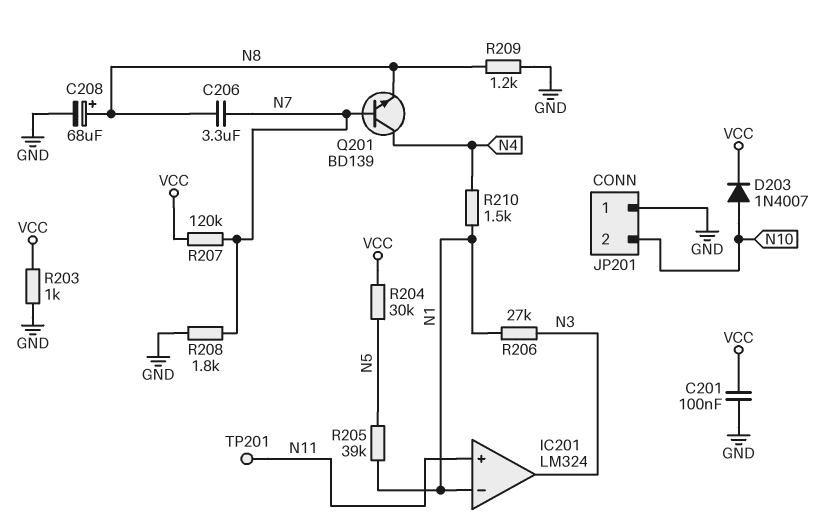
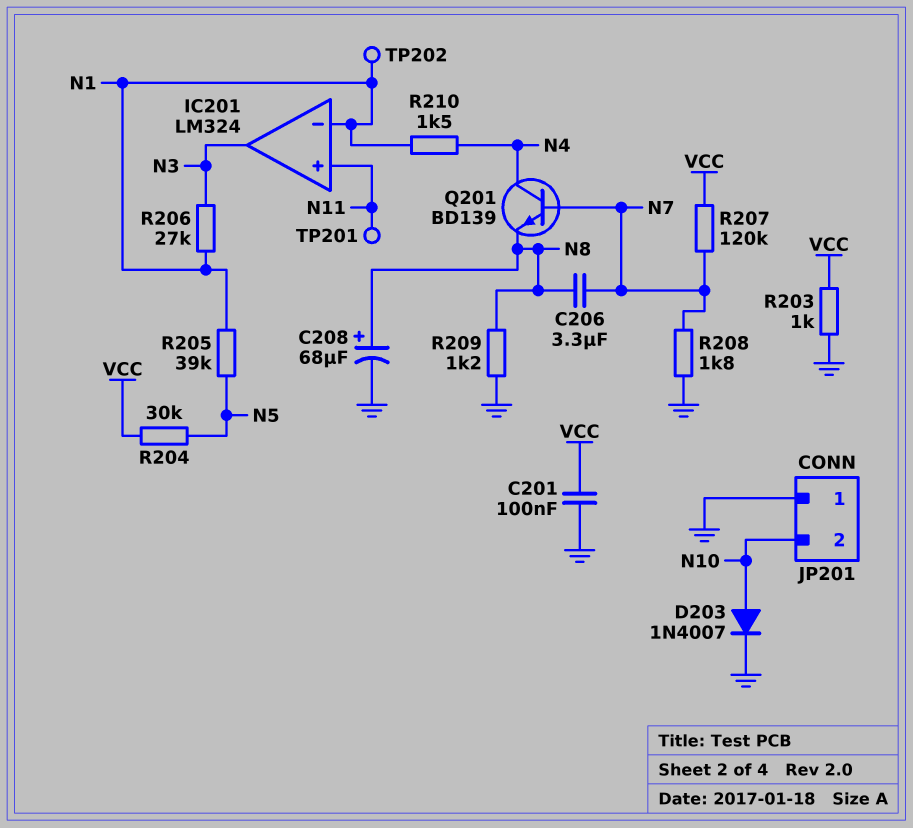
D203: diode 1N4007 (A N10, K VCC) -> diode 1N4007 (A N10, K GND)
TP202: none -> test point (N1)

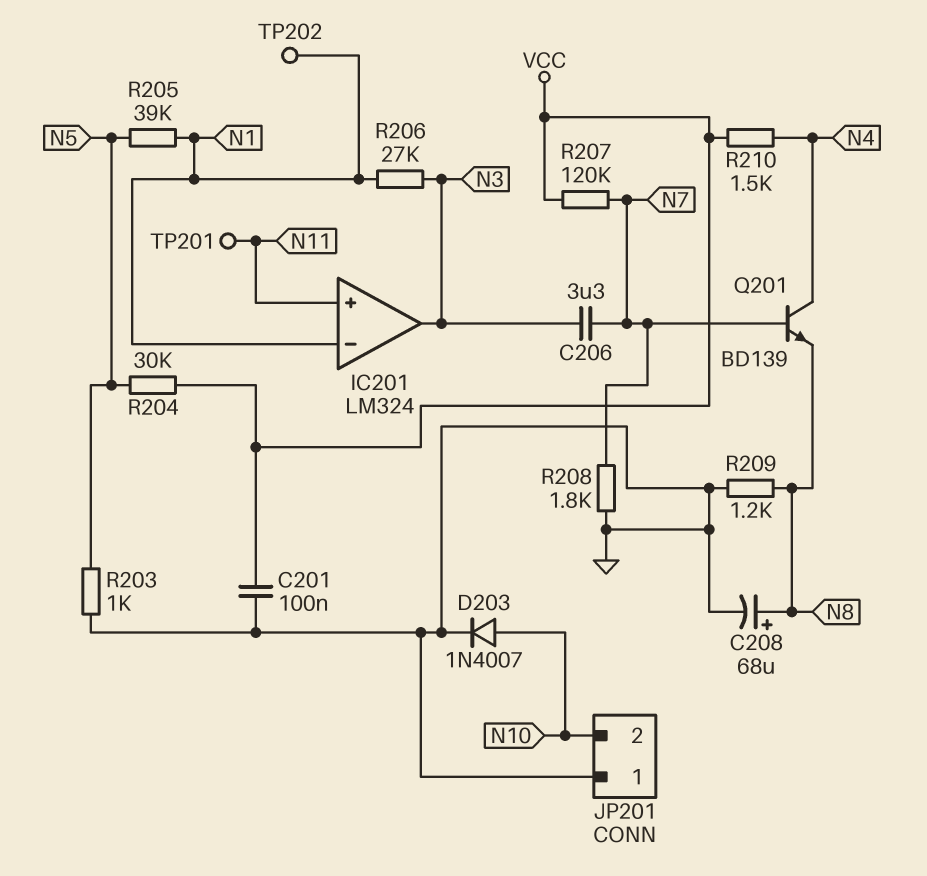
C206: 3.3uF (N7, N8) -> 3.3uF (N3, N7)
R203: 1k (GND, VCC) -> 1k (GND, N5)
R210: 1.5k (N1, N4) -> 1.5k (N4, VCC)

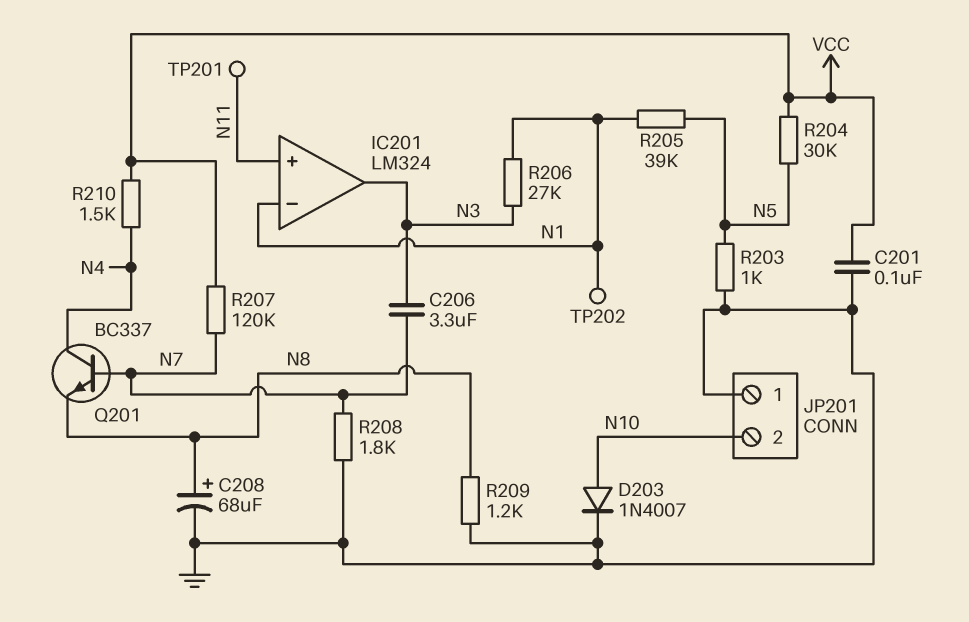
Q201: NPN BD139 (B N7, C N4, E N8) -> NPN BC337 (B N7, C N4, E N8)

